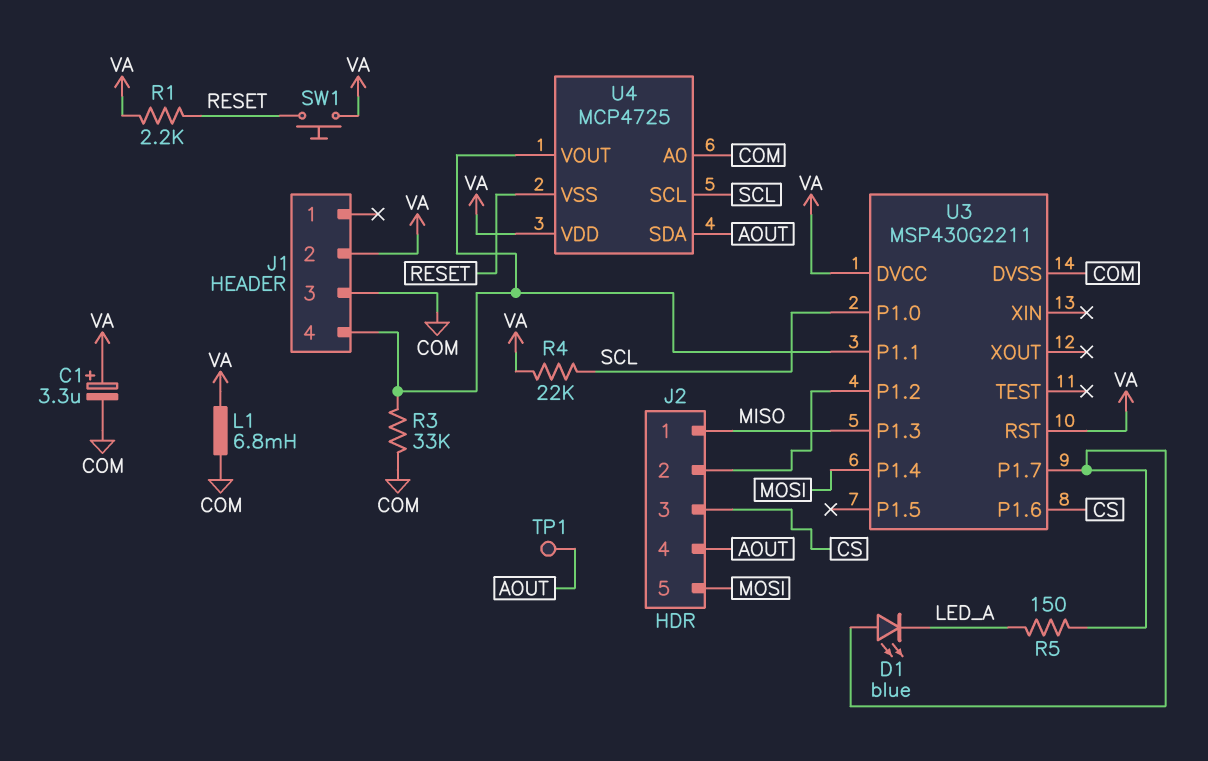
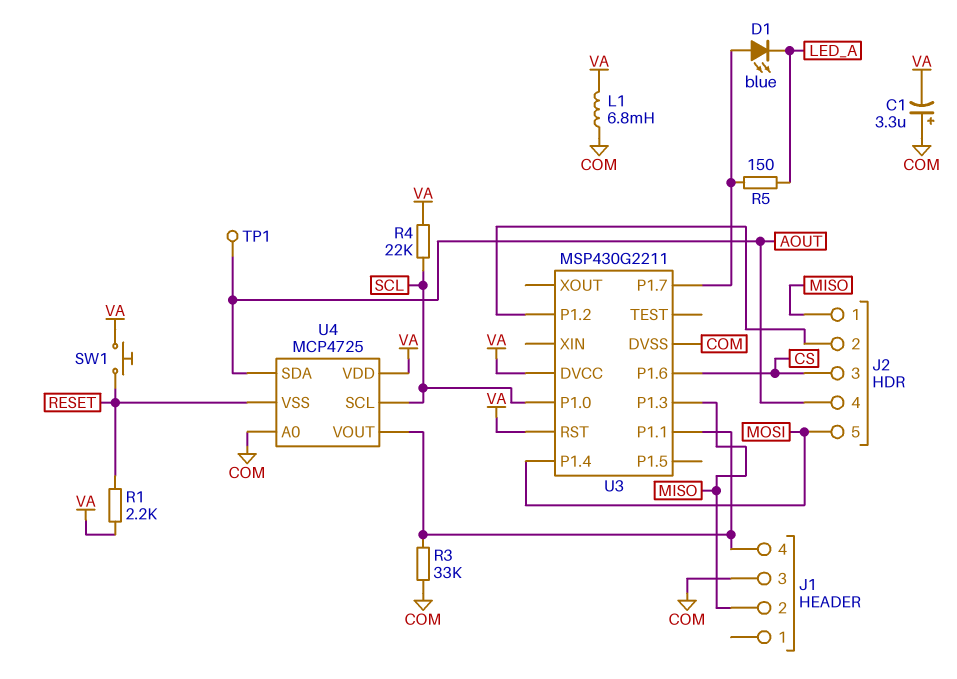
C1: 3.3uF (plus VA, minus COM) -> 3.3uF (plus COM, minus VA)
J1 pin 2: VA -> MISO

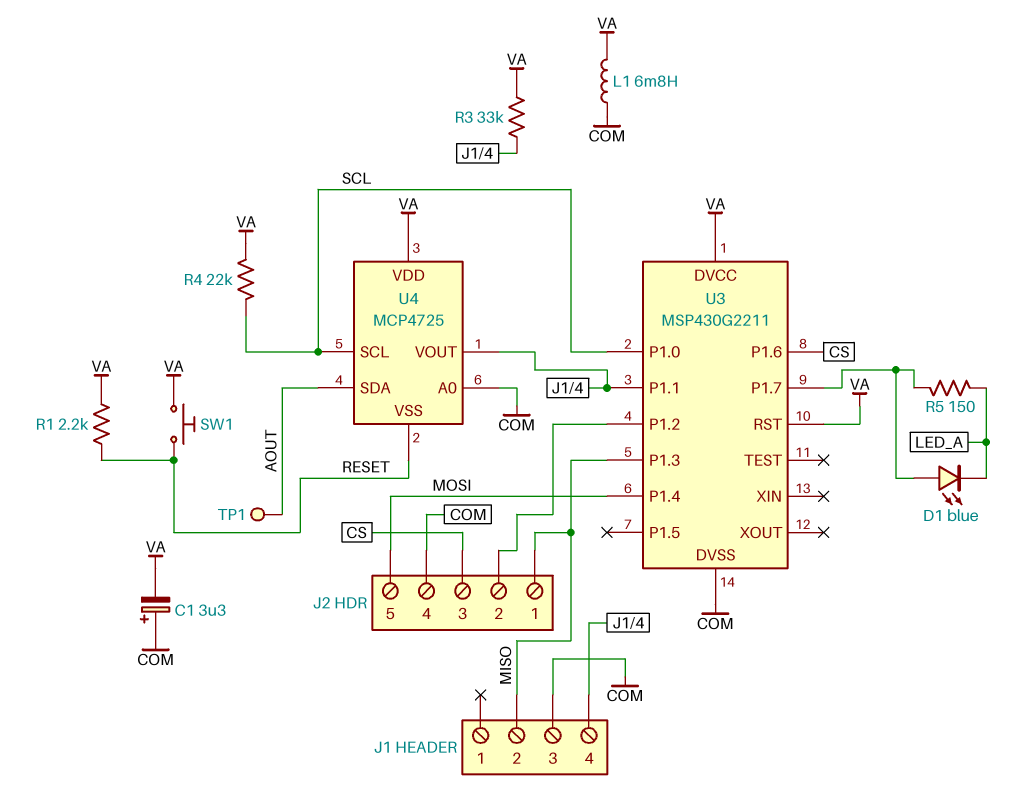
J2 pin 4: AOUT -> COM
R3: 33k (COM, J1/4) -> 33k (J1/4, VA)

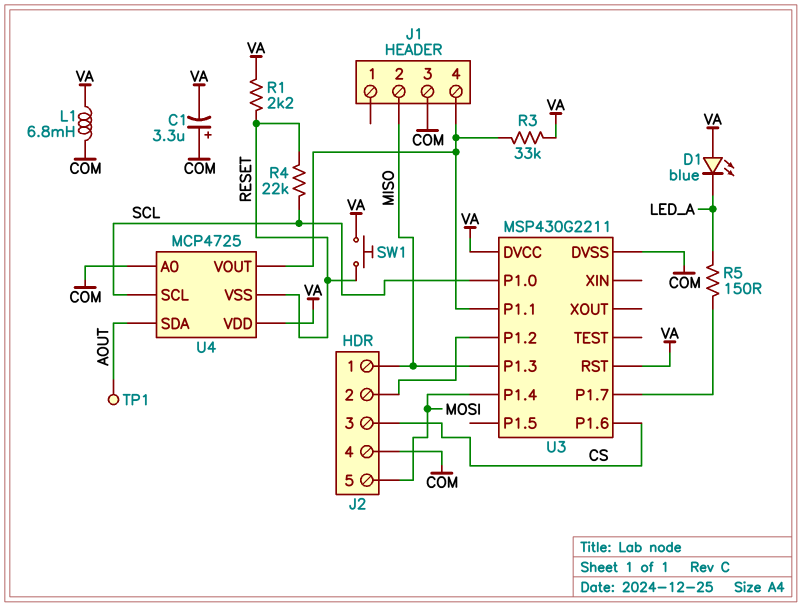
D1: LED blue (A U3/P1.7, K LED_A) -> LED blue (A VA, K LED_A)
R4: 22k (SCL, VA) -> 22k (RESET, SCL)

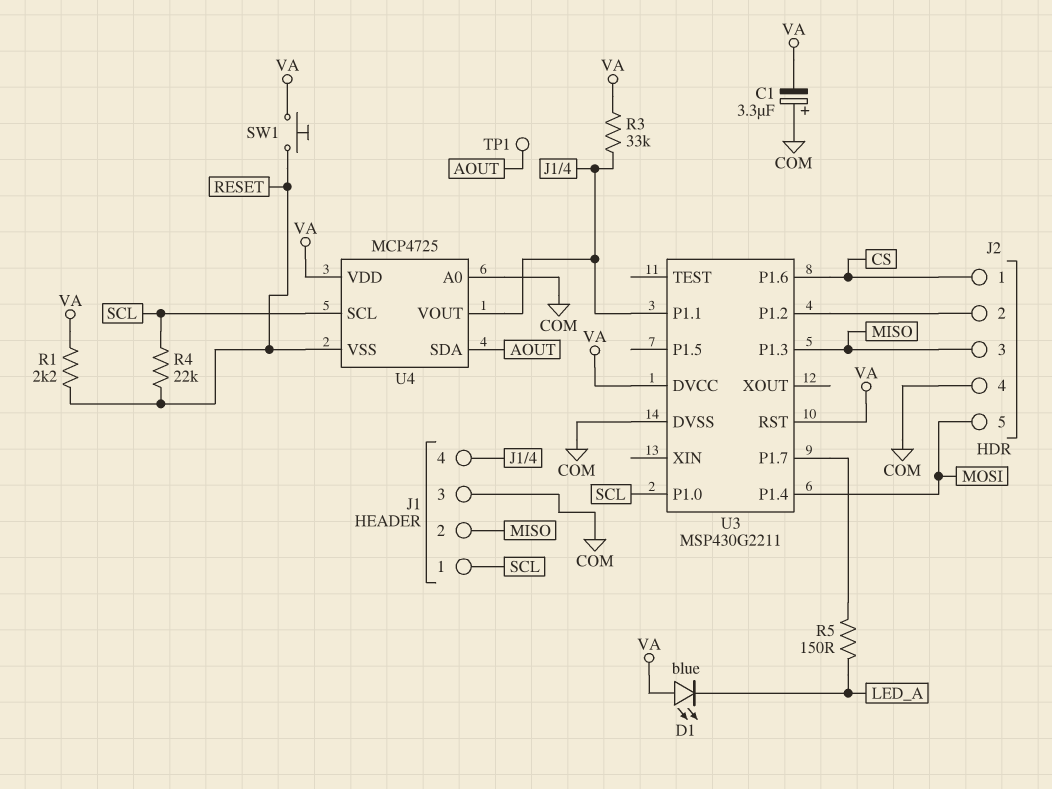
J1 pin 1: none -> SCL
J2 pin 1: MISO -> CS
J2 pin 3: CS -> MISO
L1: 6.8mH (COM, VA) -> none

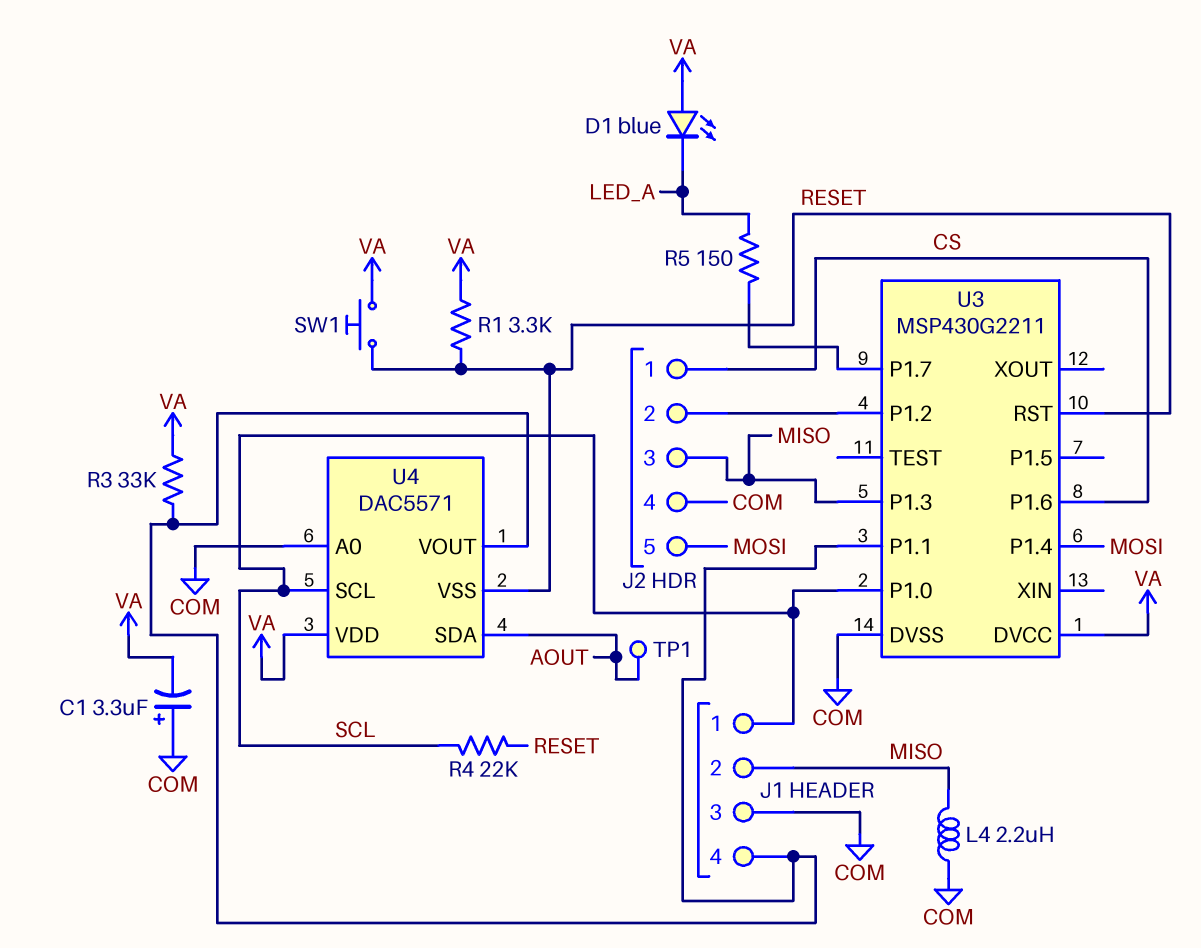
L4: none -> 2.2uH (COM, MISO)
R1: 2.2k (RESET, VA) -> 3.3k (RESET, VA)
U3 pin RST: VA -> RESET
U4: MCP4725 -> DAC5571

